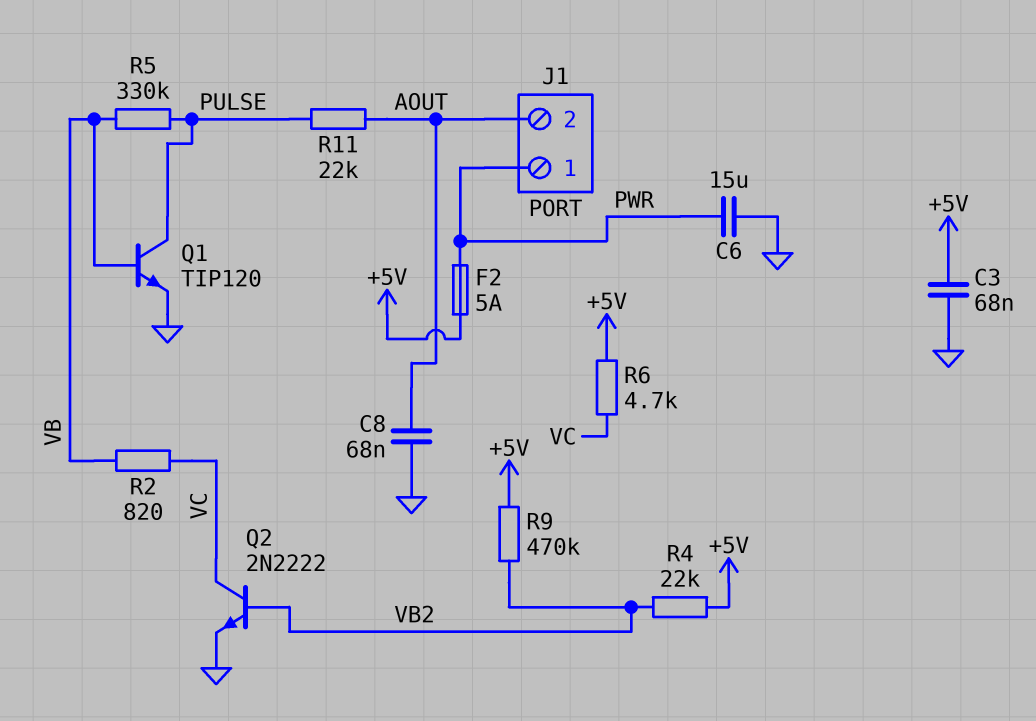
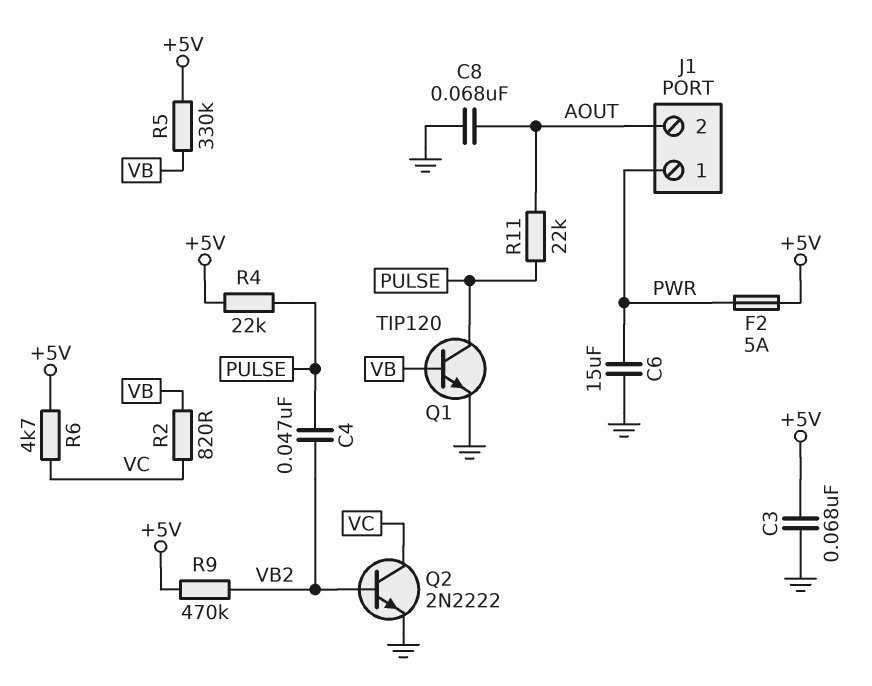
C4: none -> 47nF (PULSE, VB2)
R4: 22k (+5V, VB2) -> 22k (+5V, PULSE)
R5: 330k (PULSE, VB) -> 330k (+5V, VB)

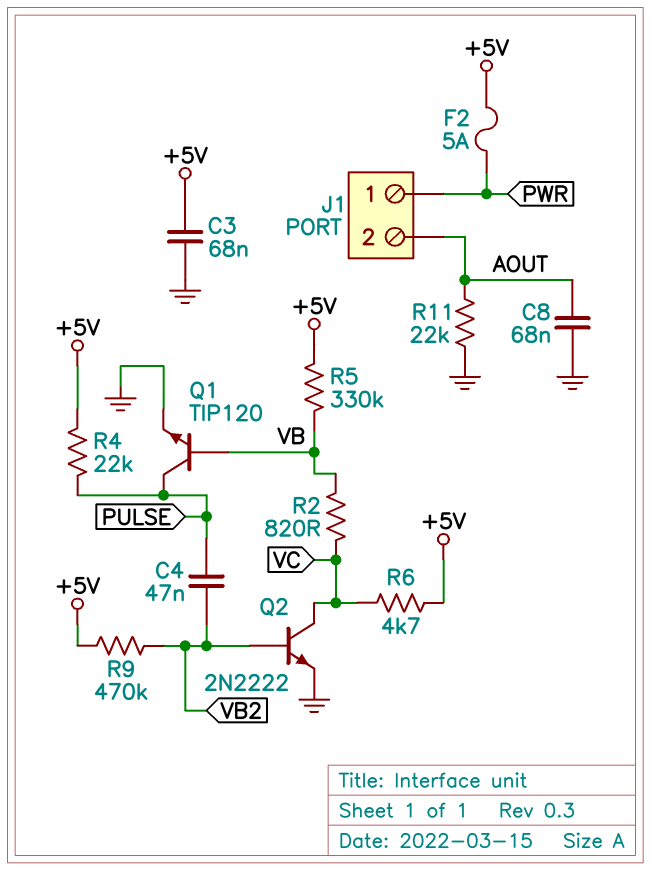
C6: 15uF (GND, PWR) -> none
R11: 22k (AOUT, PULSE) -> 22k (AOUT, GND)

